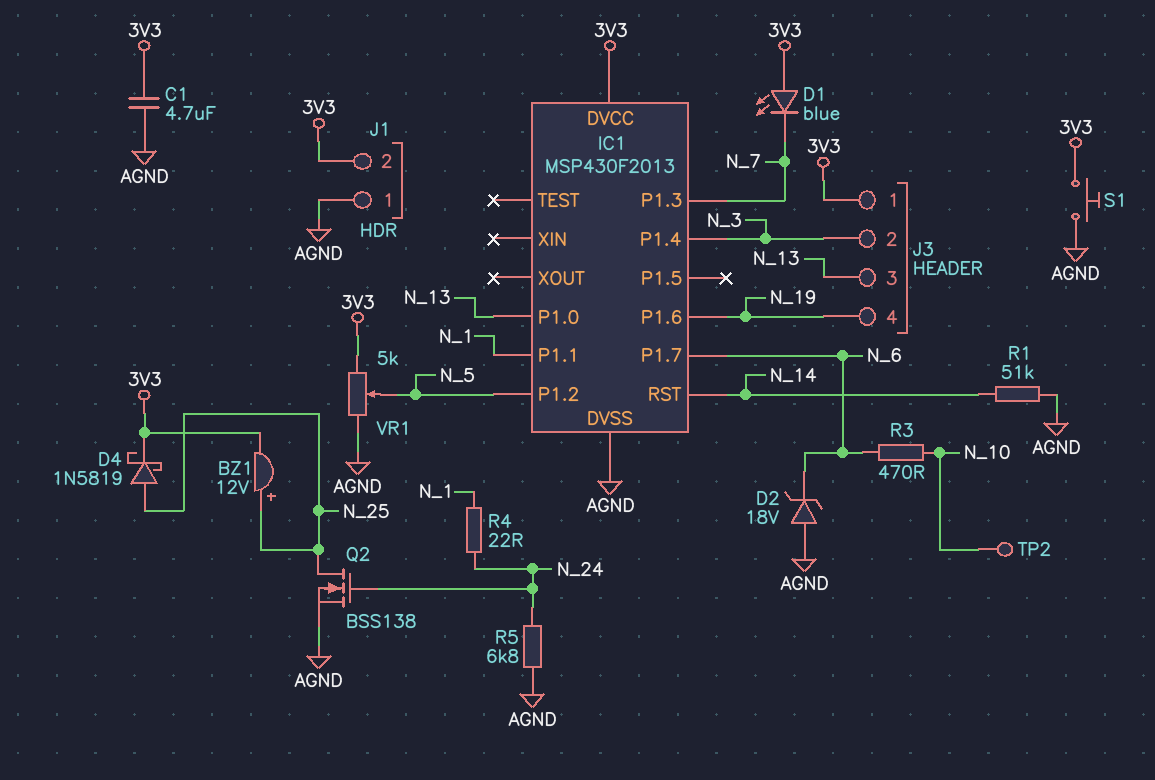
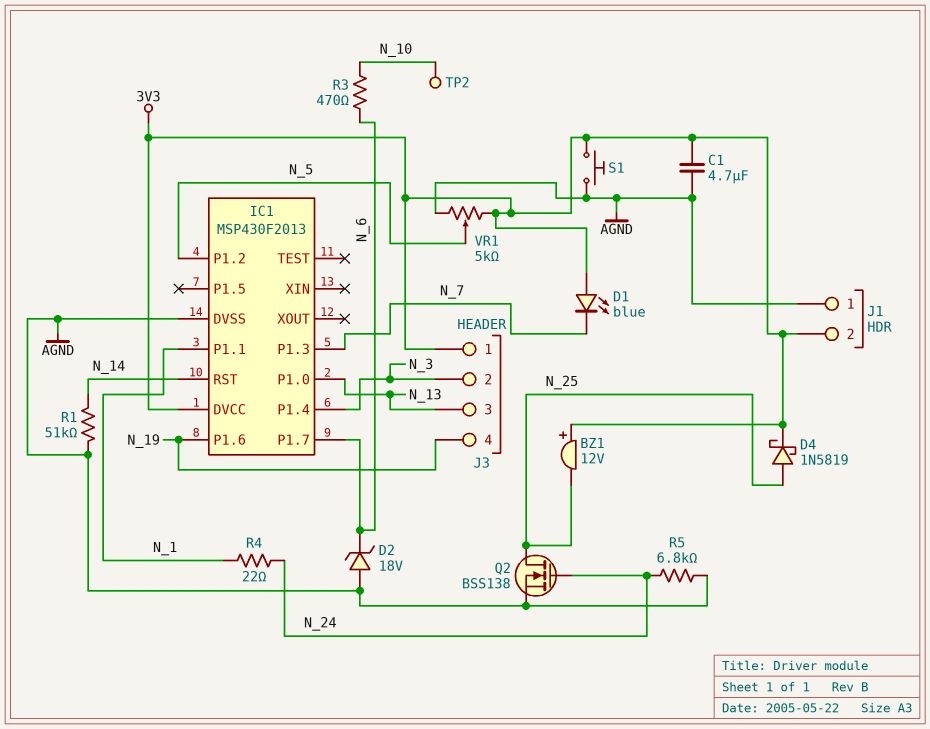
BZ1: buzzer 12V (plus N_25, minus 3V3) -> buzzer 12V (plus 3V3, minus N_25)

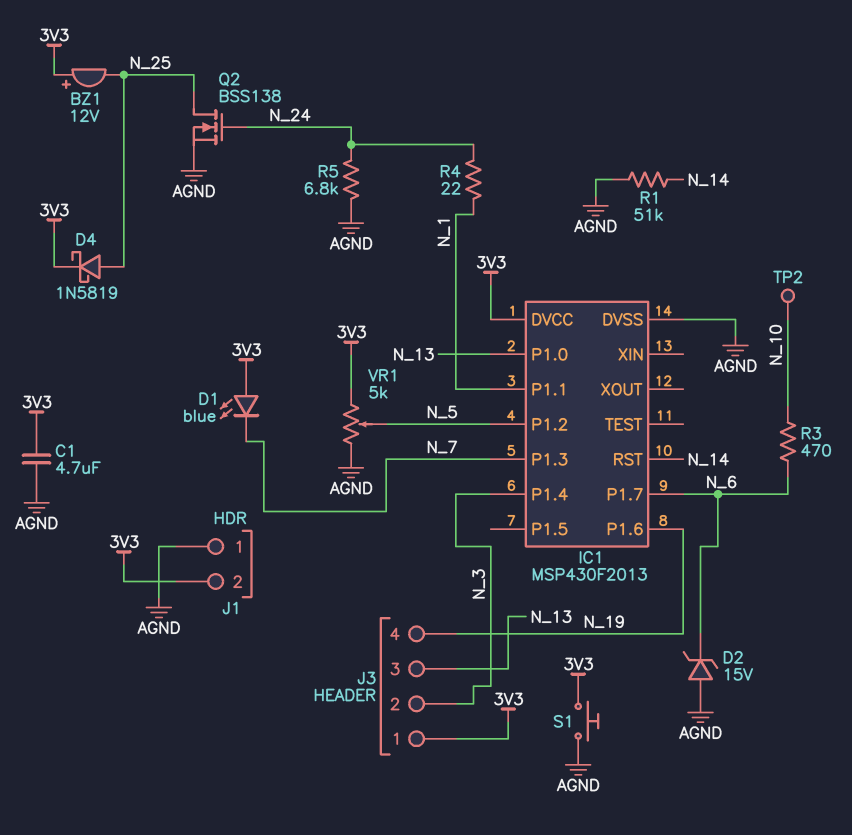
D2: zener 18V (A AGND, K N_6) -> zener 15V (A AGND, K N_6)

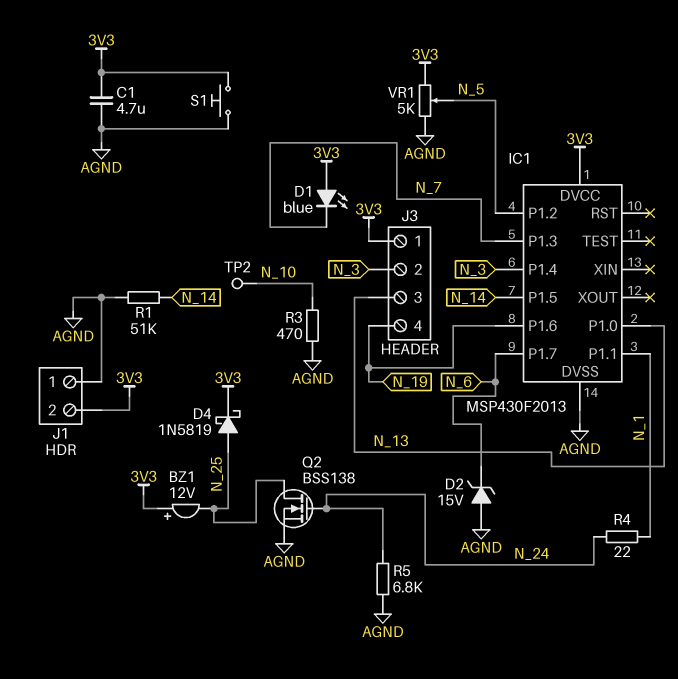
IC1 pin P1.5: none -> N_14
IC1 pin RST: N_14 -> none
R3: 470 (N_6, N_10) -> 470 (AGND, N_10)

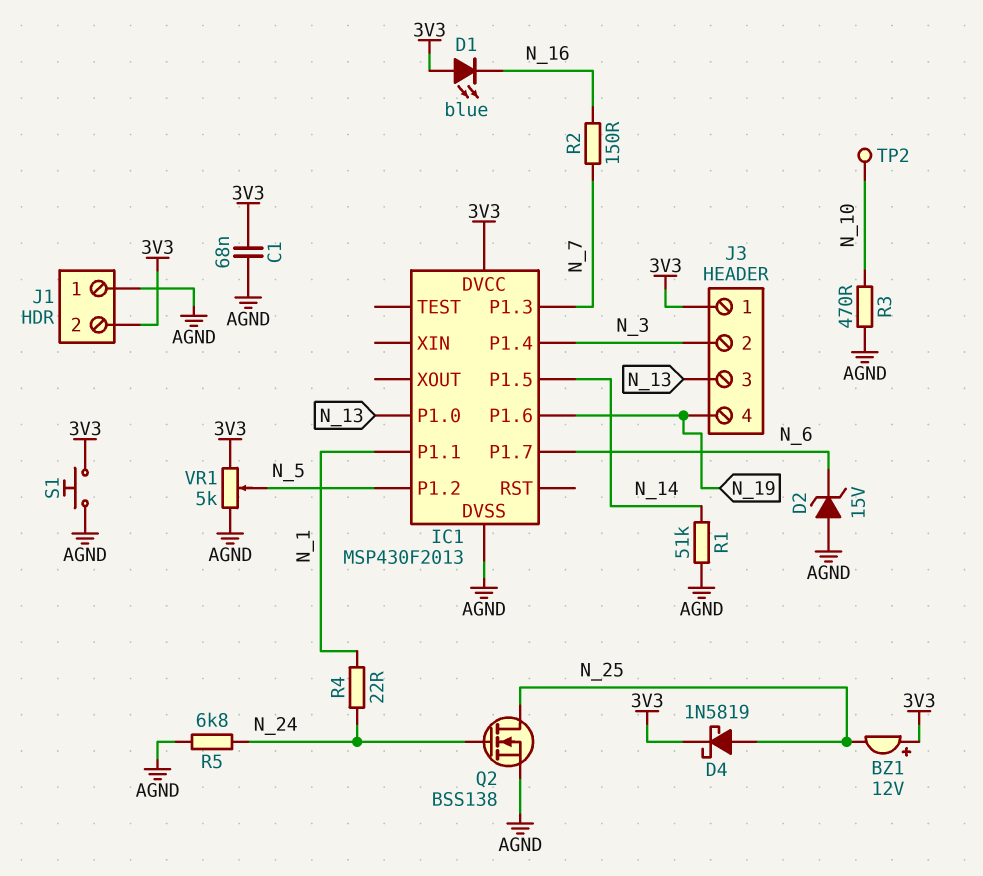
C1: 4.7uF (3V3, AGND) -> 68nF (3V3, AGND)
D1: LED blue (A 3V3, K N_7) -> LED blue (A 3V3, K N_16)
R2: none -> 150 (N_7, N_16)

